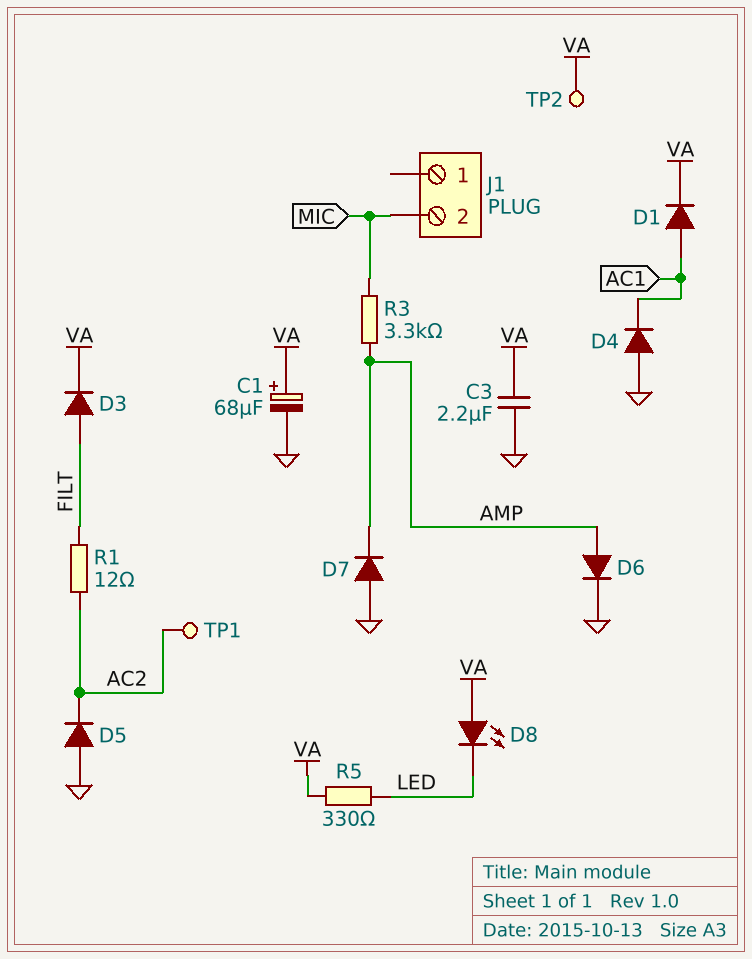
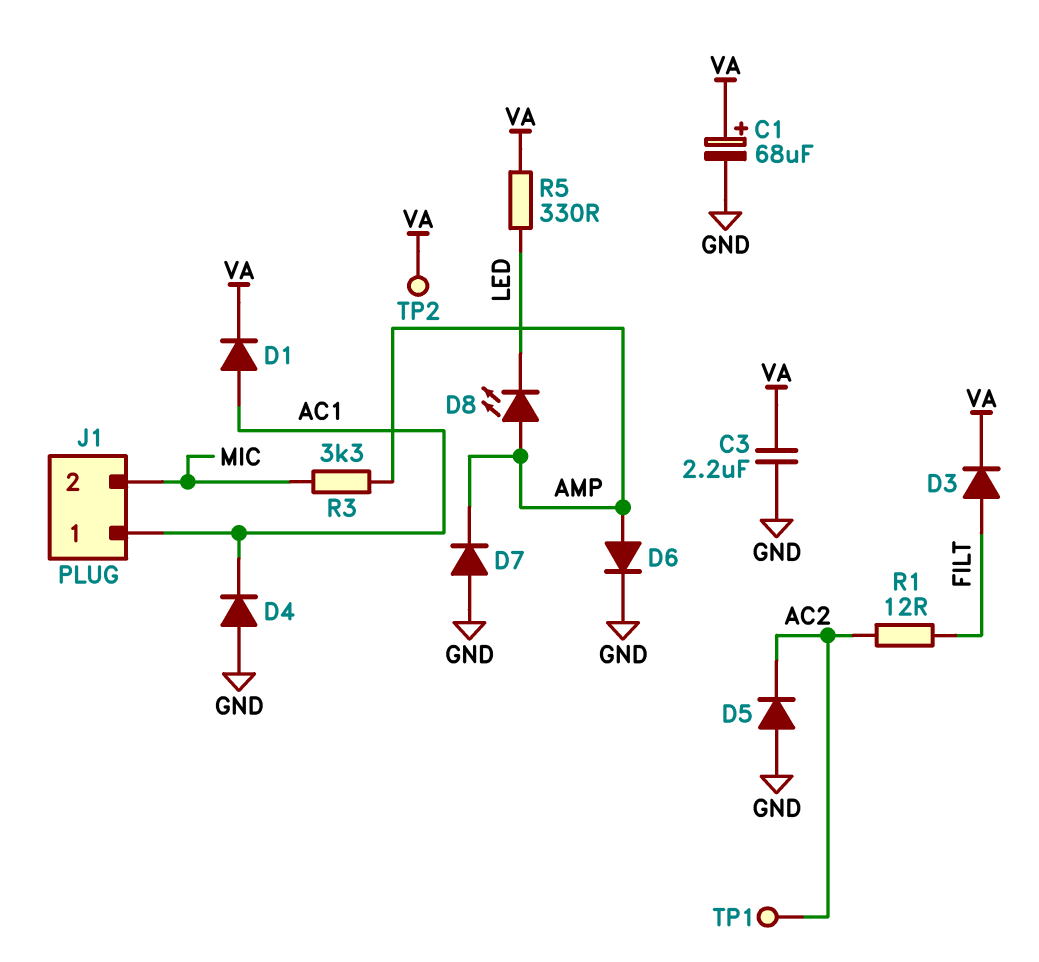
D8: LED (A VA, K LED) -> LED (A AMP, K LED)
J1 pin 1: none -> AC1

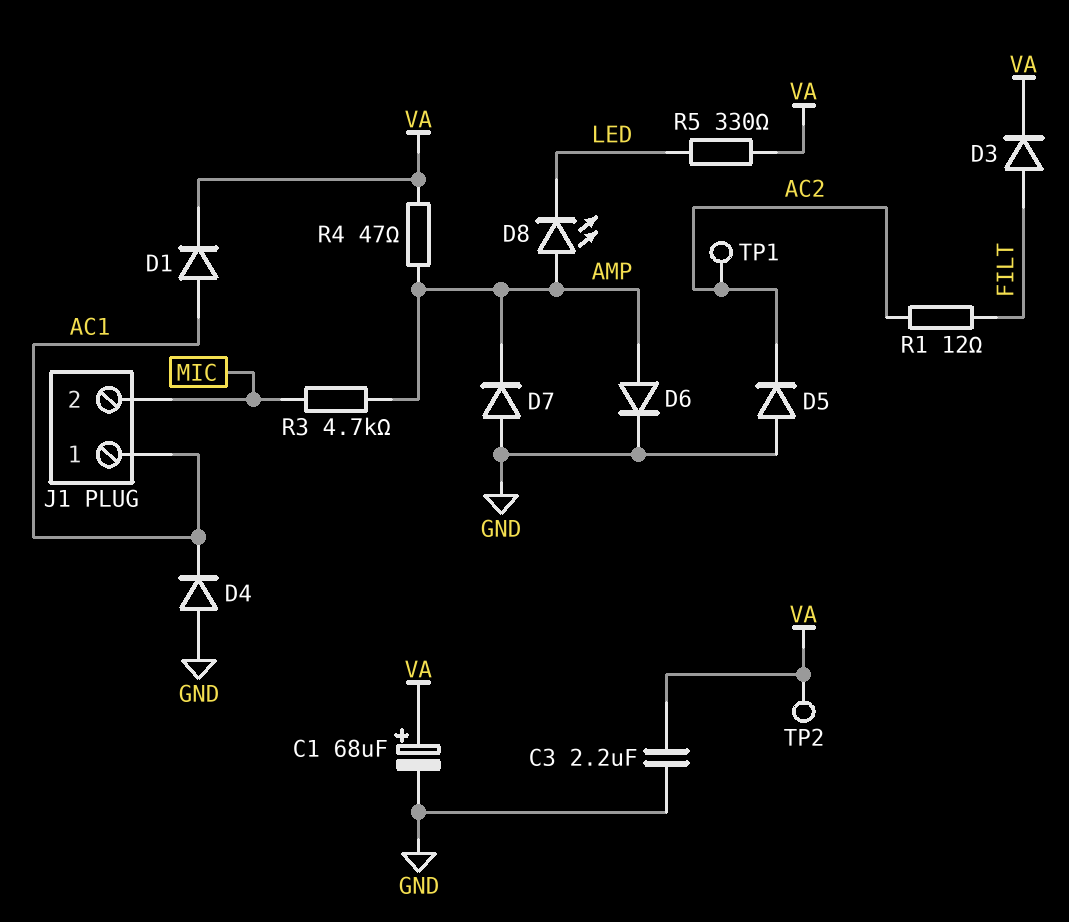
R3: 3.3k (AMP, MIC) -> 4.7k (AMP, MIC)
R4: none -> 47 (AMP, VA)

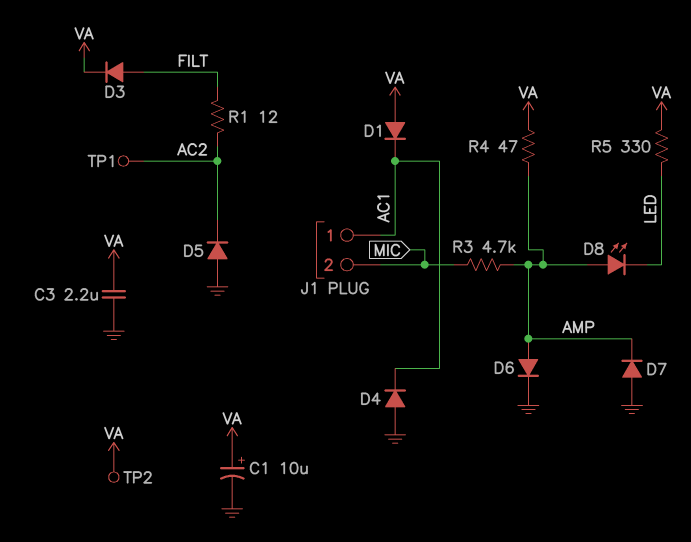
C1: 68uF (plus VA, minus GND) -> 10uF (plus VA, minus GND)
D1: diode (A AC1, K VA) -> diode (A VA, K AC1)

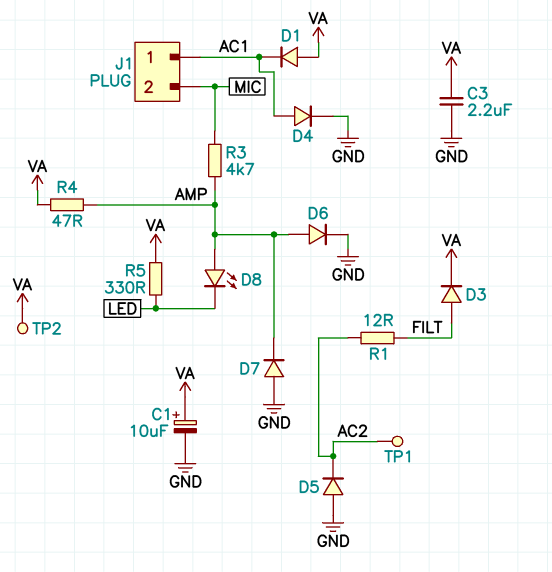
D4: diode (A GND, K AC1) -> diode (A AC1, K GND)

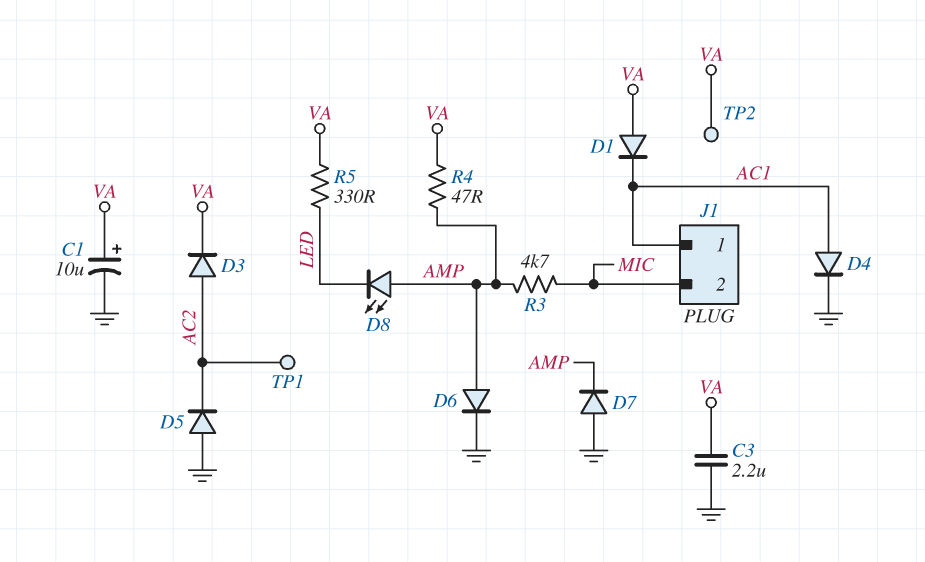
D3: diode (A FILT, K VA) -> diode (A AC2, K VA)
R1: 12 (AC2, FILT) -> none

